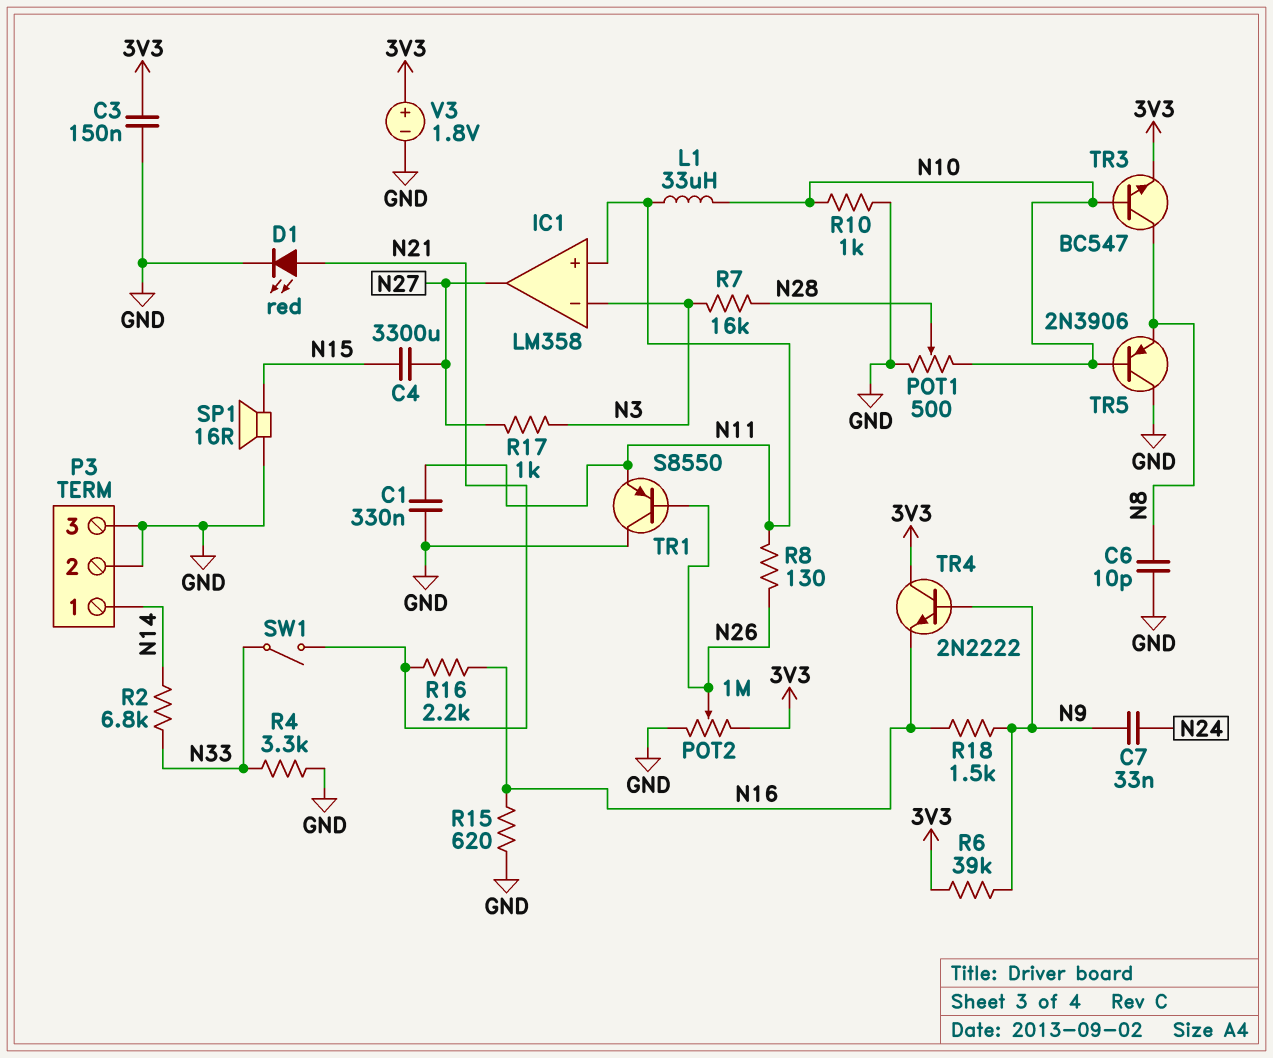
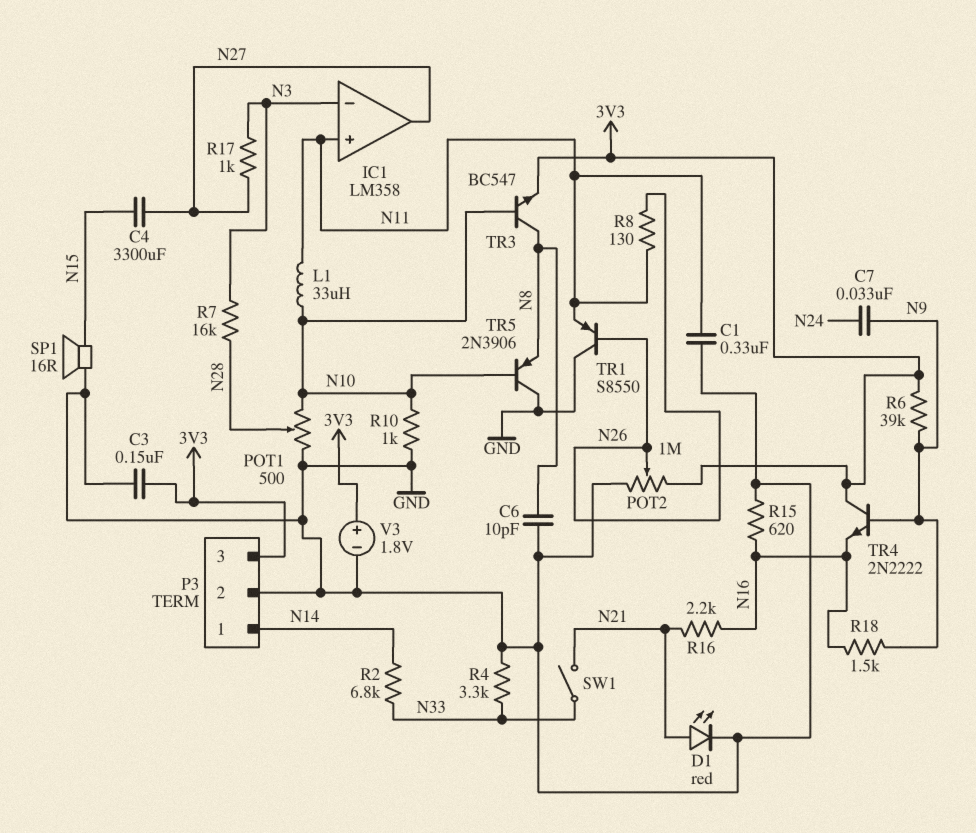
P3 pin 3: GND -> 3V3

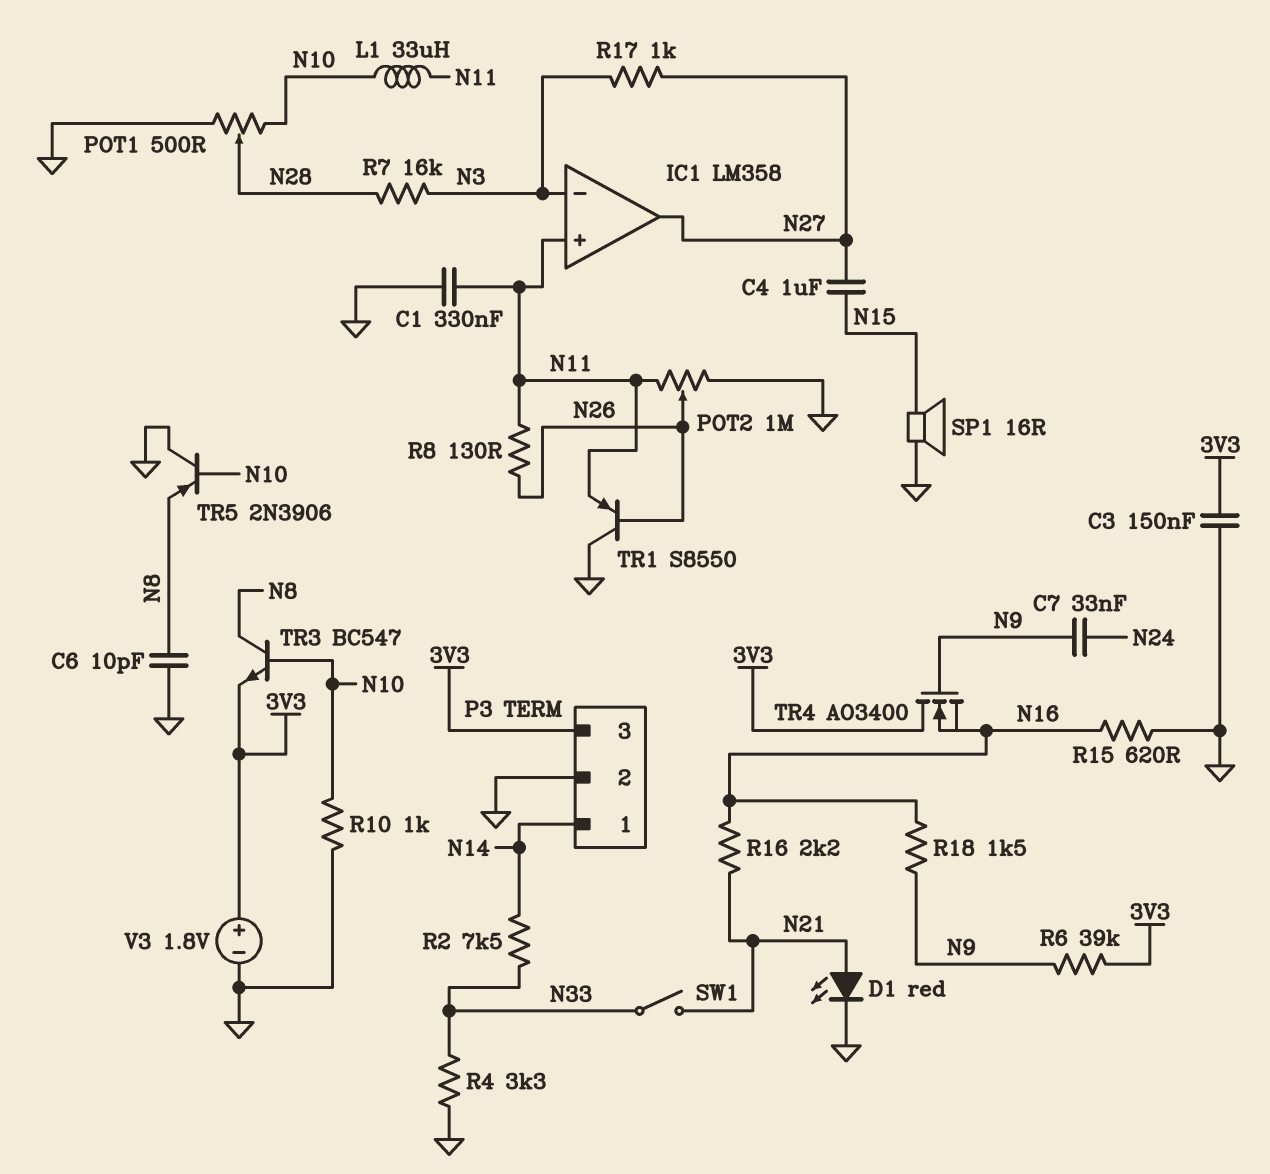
C4: 3300uF (N15, N27) -> 1uF (N15, N27)
POT2: 1M (3V3, GND, wiper N26) -> 1M (GND, N11, wiper N26)
R2: 6.8k (N14, N33) -> 7.5k (N14, N33)
TR4: NPN 2N2222 (B N9, C 3V3, E N16) -> NMOS AO3400 (G N9, D 3V3, S N16)

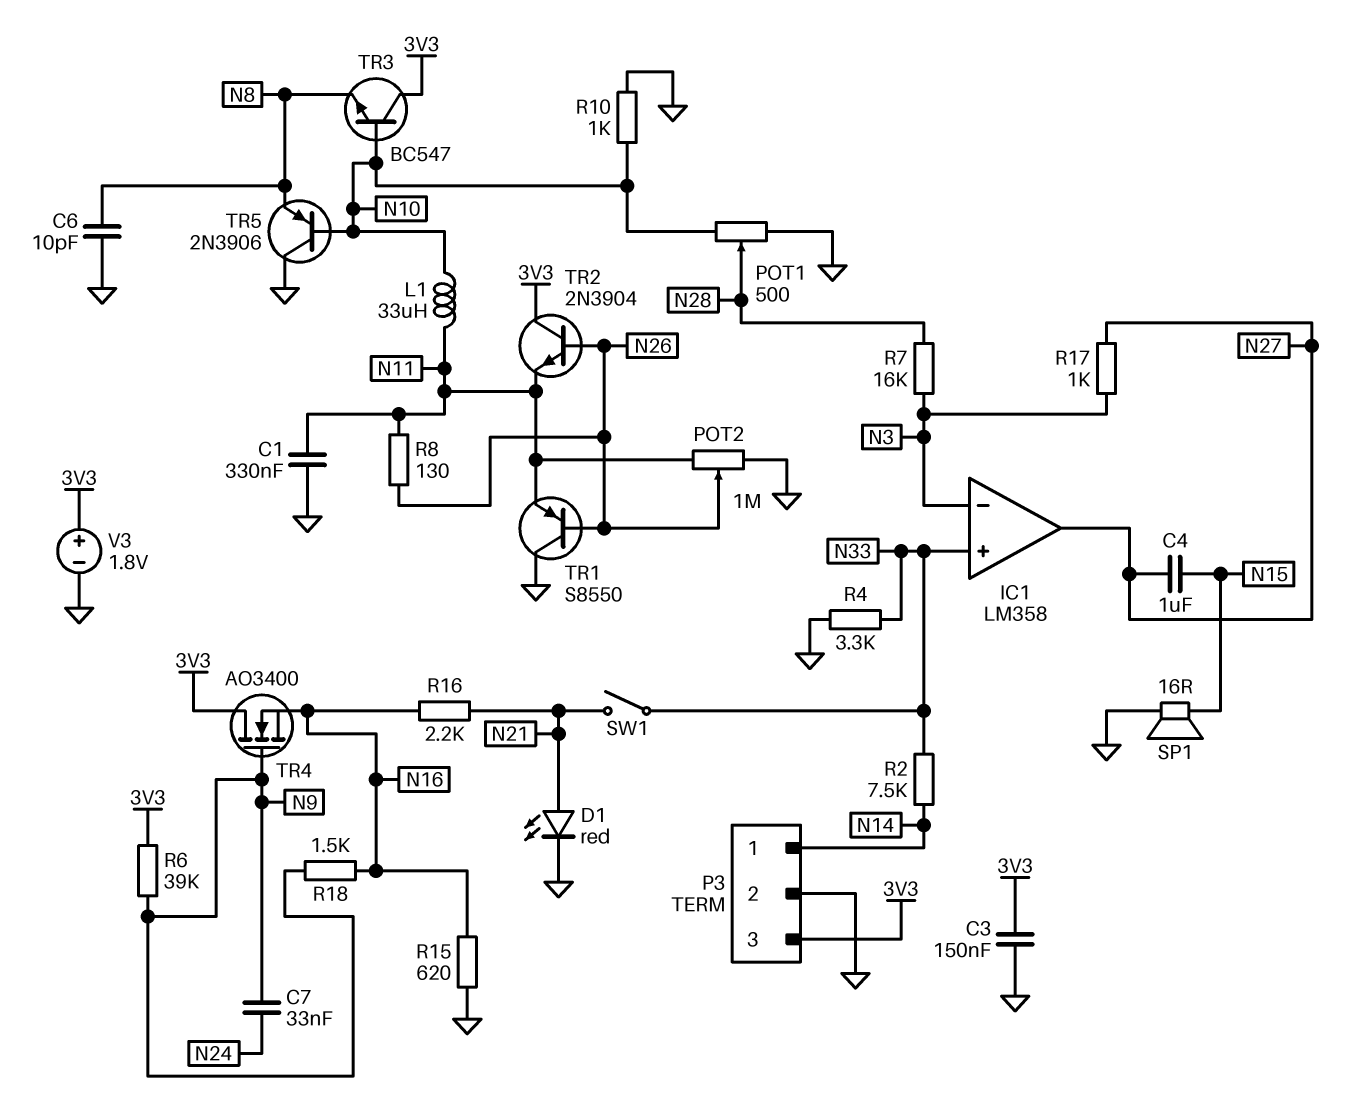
IC1 pin in+: N11 -> N33
TR2: none -> NPN 2N3904 (B N26, C 3V3, E N11)
TR3: NPN BC547 (B N10, C N8, E 3V3) -> NPN BC547 (B N10, C 3V3, E N8)

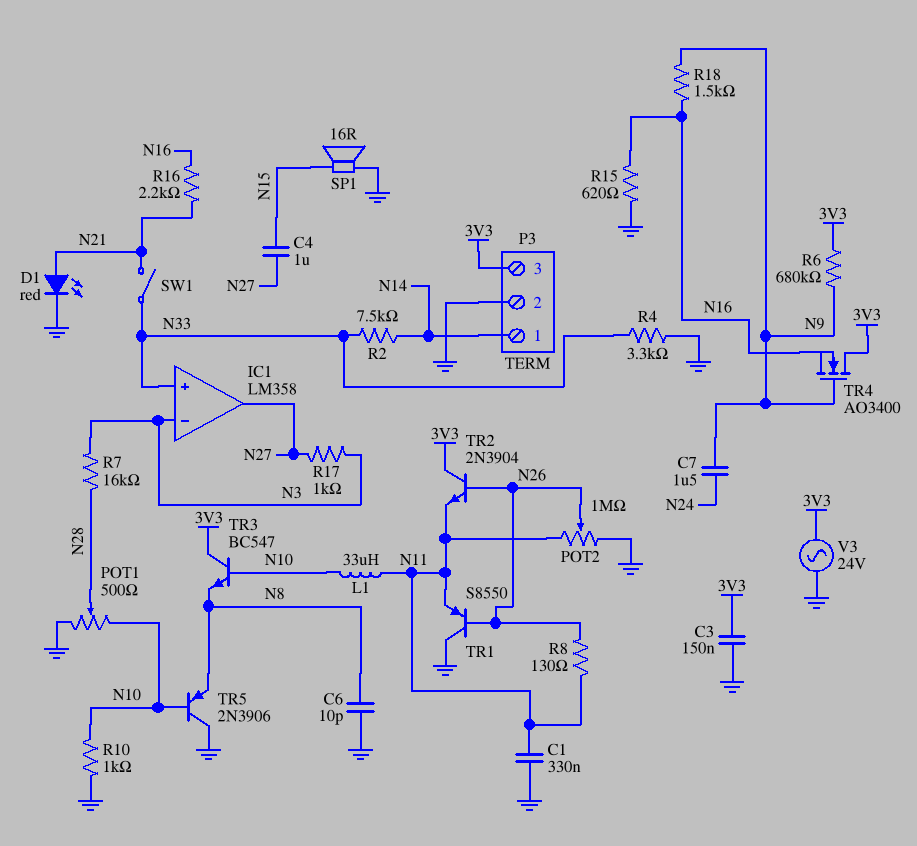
C7: 33nF (N9, N24) -> 1.5uF (N9, N24)
R6: 39k (3V3, N9) -> 680k (3V3, N9)
V3: 1.8V (plus 3V3, minus GND) -> AC 24V (3V3, GND)

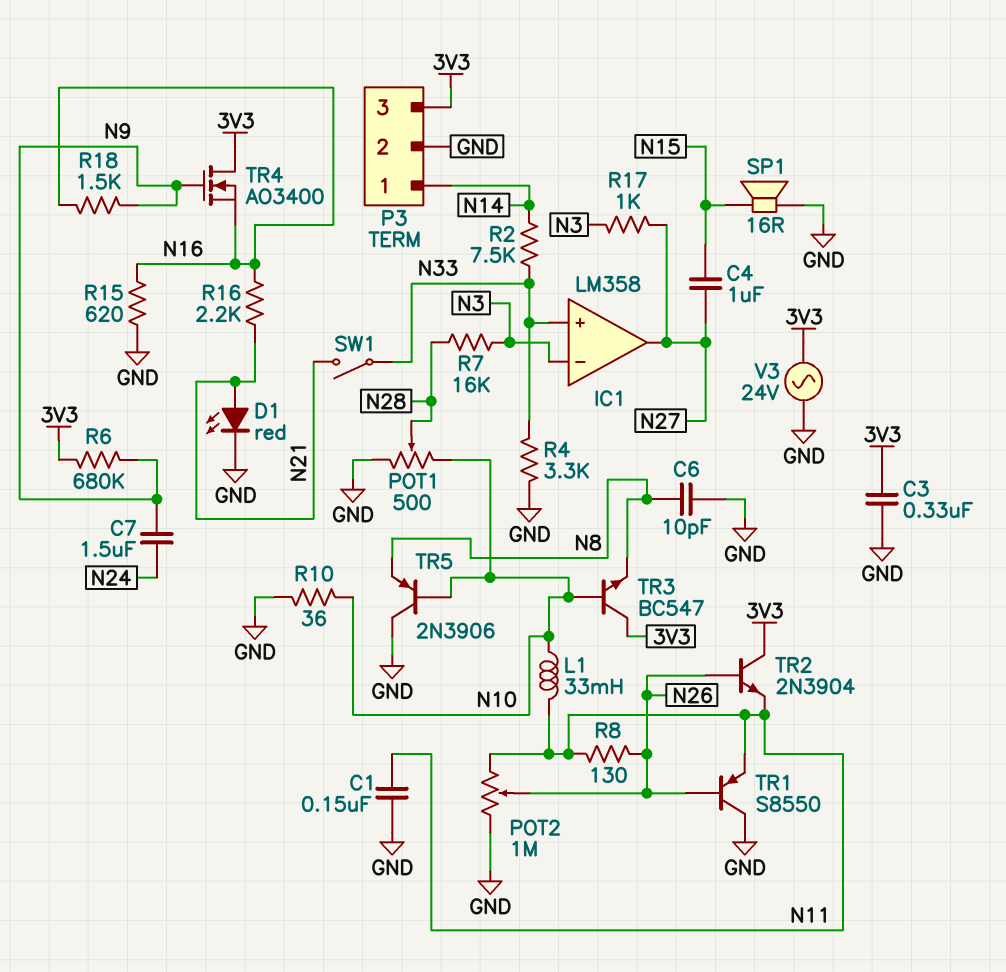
C1: 330nF (GND, N11) -> 150nF (GND, N11)
C3: 150nF (3V3, GND) -> 330nF (3V3, GND)
L1: 33uH (N10, N11) -> 33mH (N10, N11)
R10: 1k (GND, N10) -> 36 (GND, N10)

